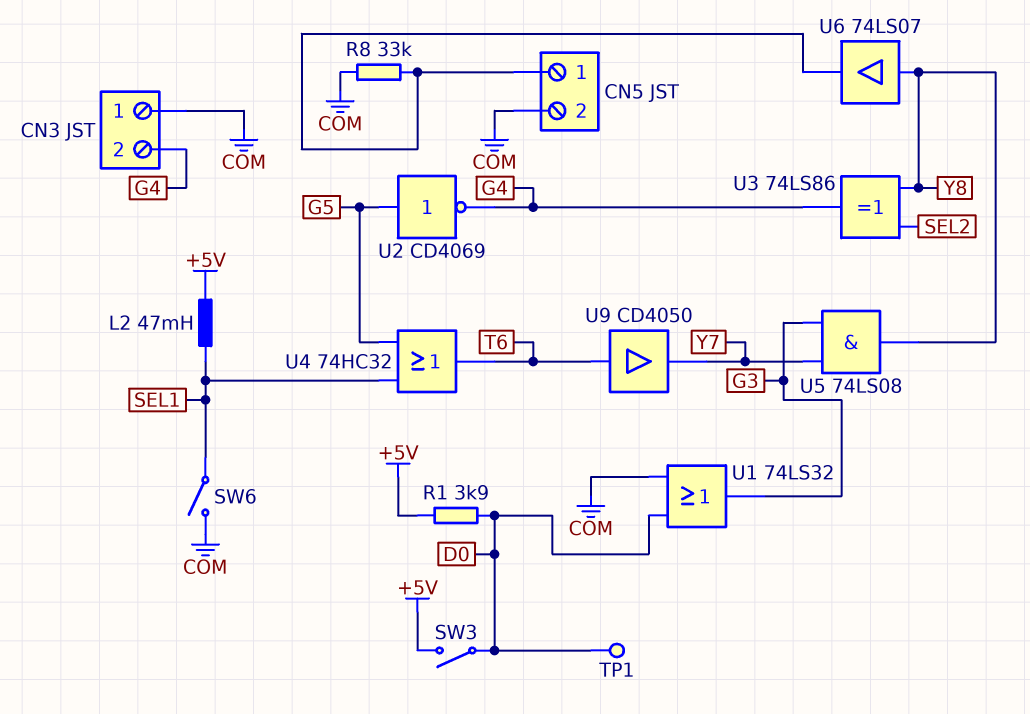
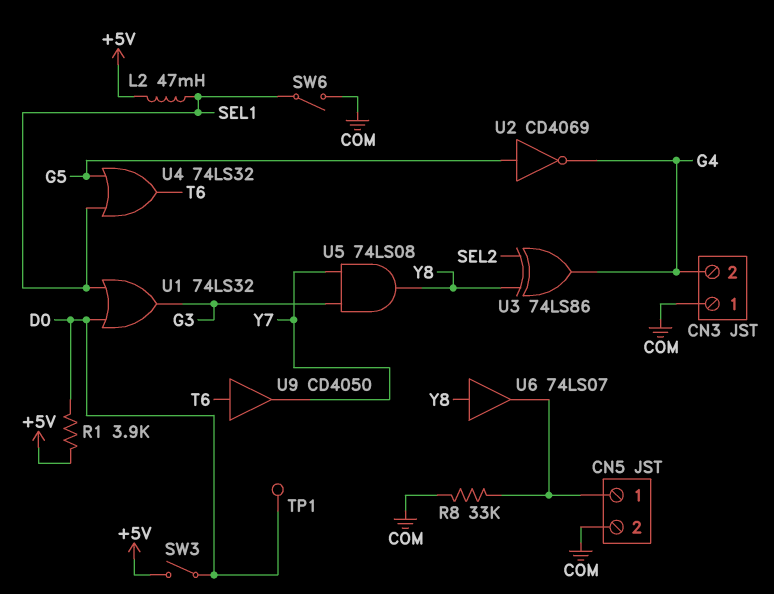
U1: OR 74LS32 (in COM, in D0, out G3) -> OR 74LS32 (in D0, in SEL1, out G3)
U4: OR 74HC32 (in G5, in SEL1, out T6) -> OR 74LS32 (in G5, in SEL1, out T6)

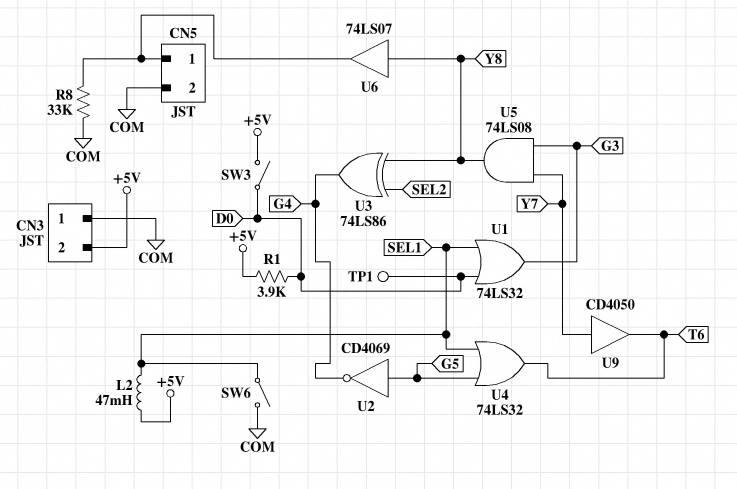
CN3 pin 2: G4 -> +5V
U9: buffer CD4050 (in T6, out Y7) -> buffer CD4050 (in Y7, out T6)

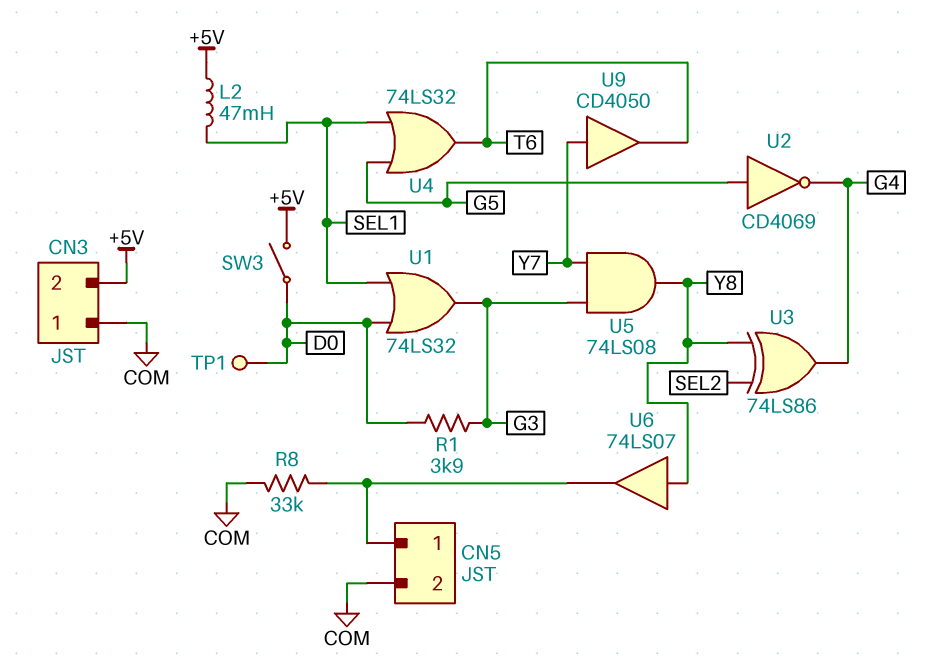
R1: 3.9k (+5V, D0) -> 3.9k (D0, G3)
SW6: switch (COM, SEL1) -> none

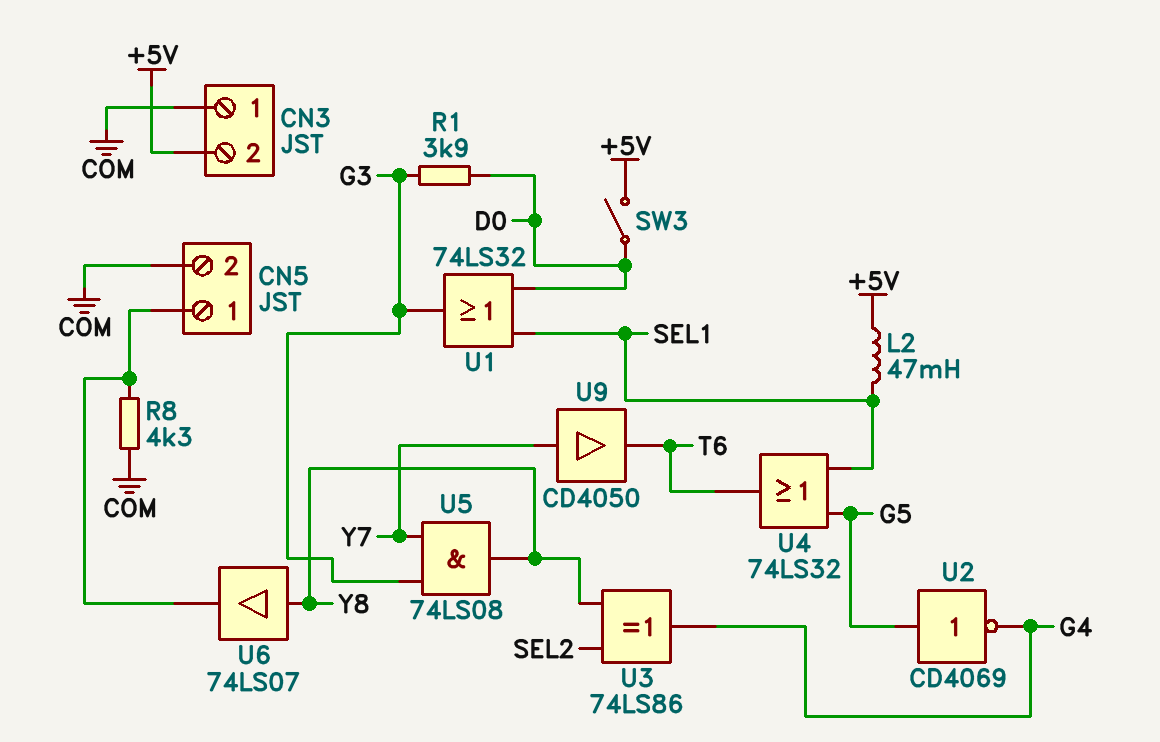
R8: 33k (CN5/1, COM) -> 4.3k (CN5/1, COM)
TP1: test point (D0) -> none

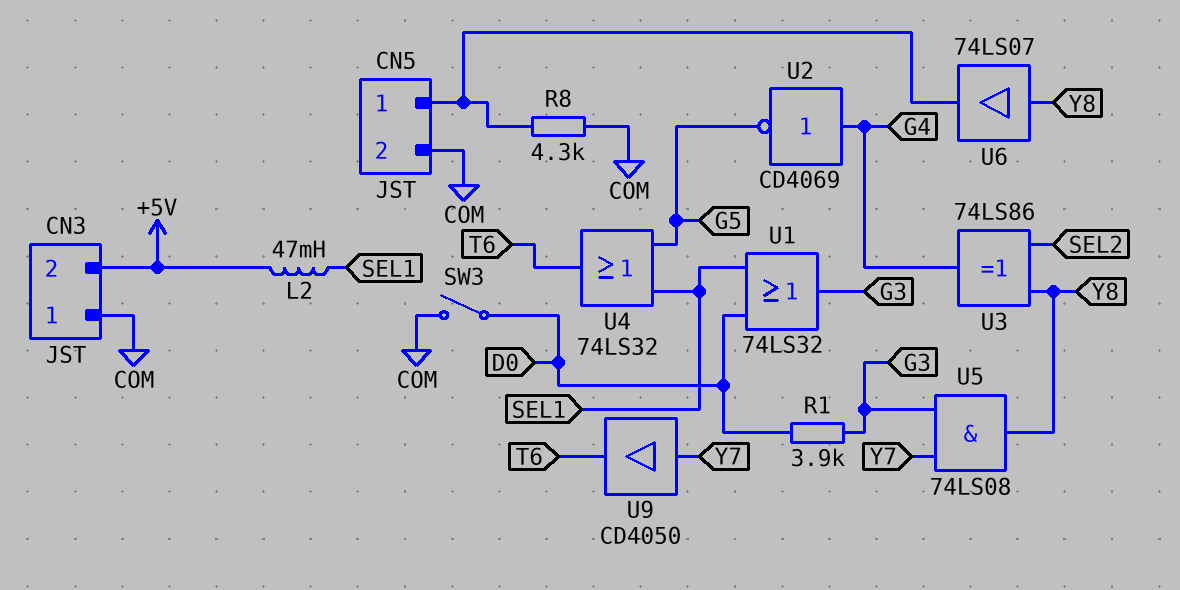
SW3: switch (+5V, D0) -> switch (COM, D0)
U2: NOT CD4069 (in G5, out G4) -> NOT CD4069 (in G4, out G5)

